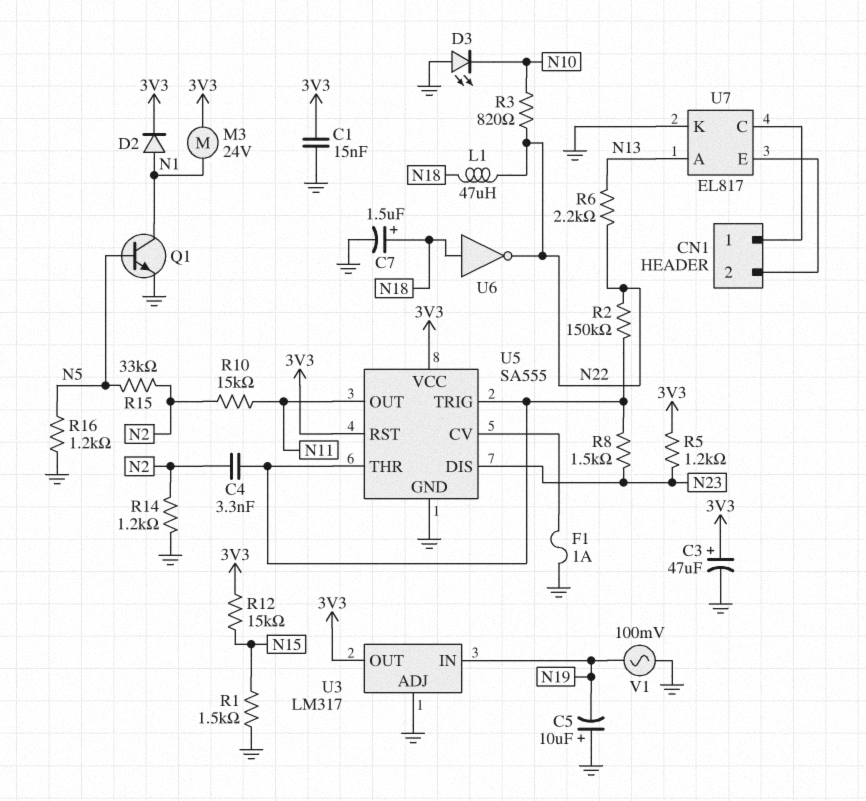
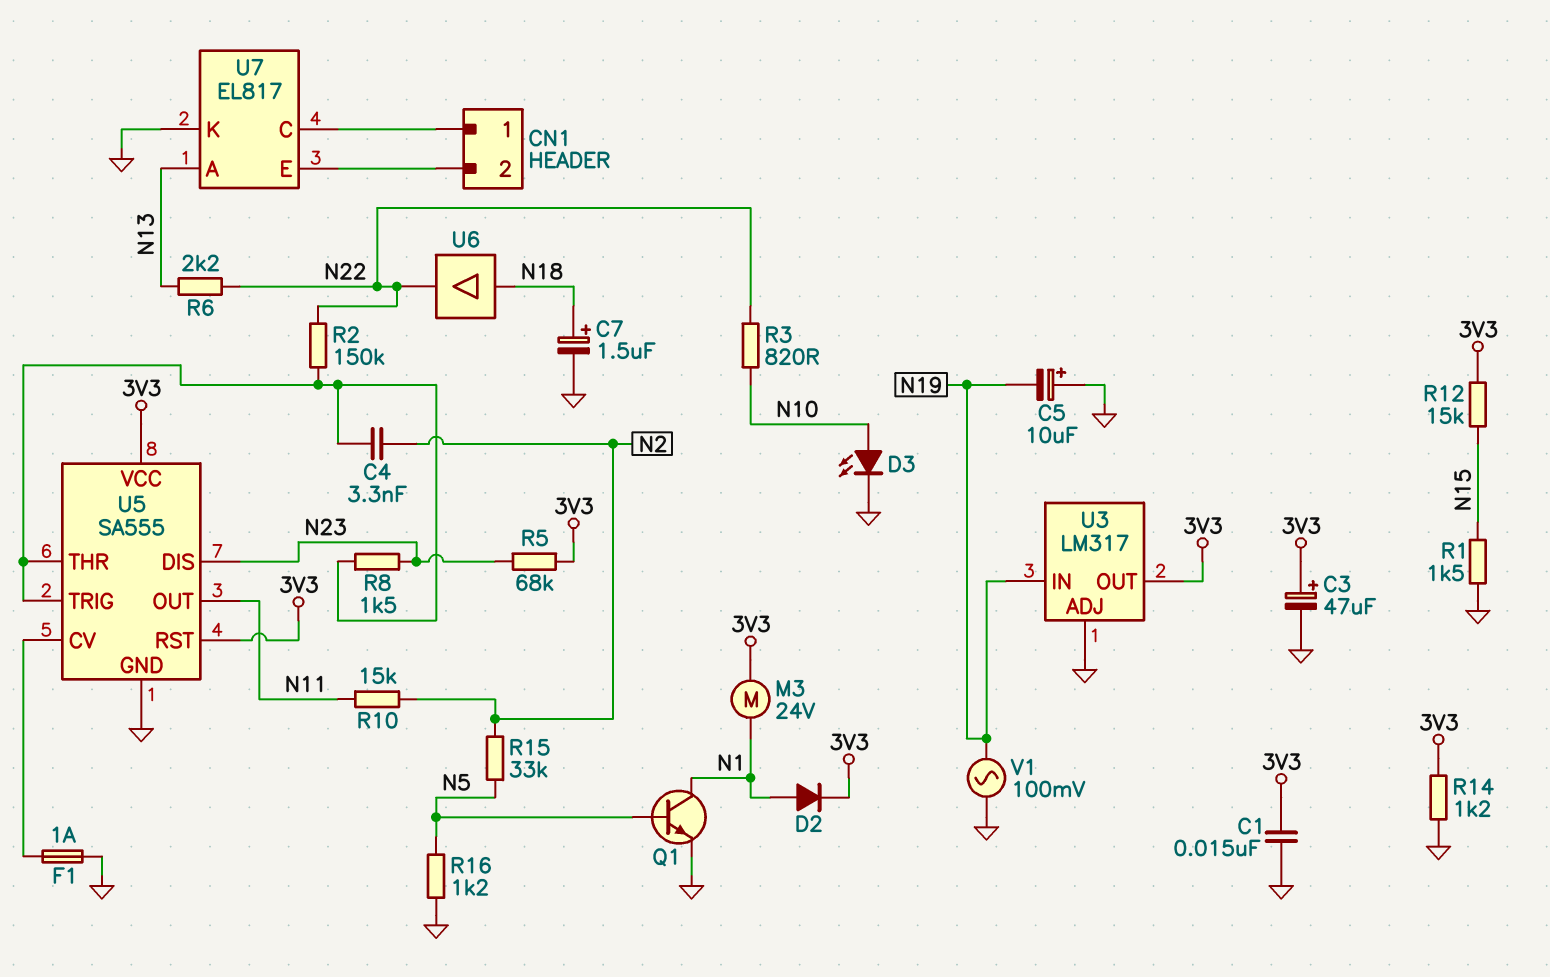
D3: LED (A GND, K N10) -> LED (A N10, K GND)
L1: 47uH (N18, N22) -> none
R5: 1.2k (3V3, N23) -> 68k (3V3, N23)
R14: 1.2k (GND, N2) -> 1.2k (3V3, GND)
U6: NOT (in N18, out N22) -> buffer (in N18, out N22)

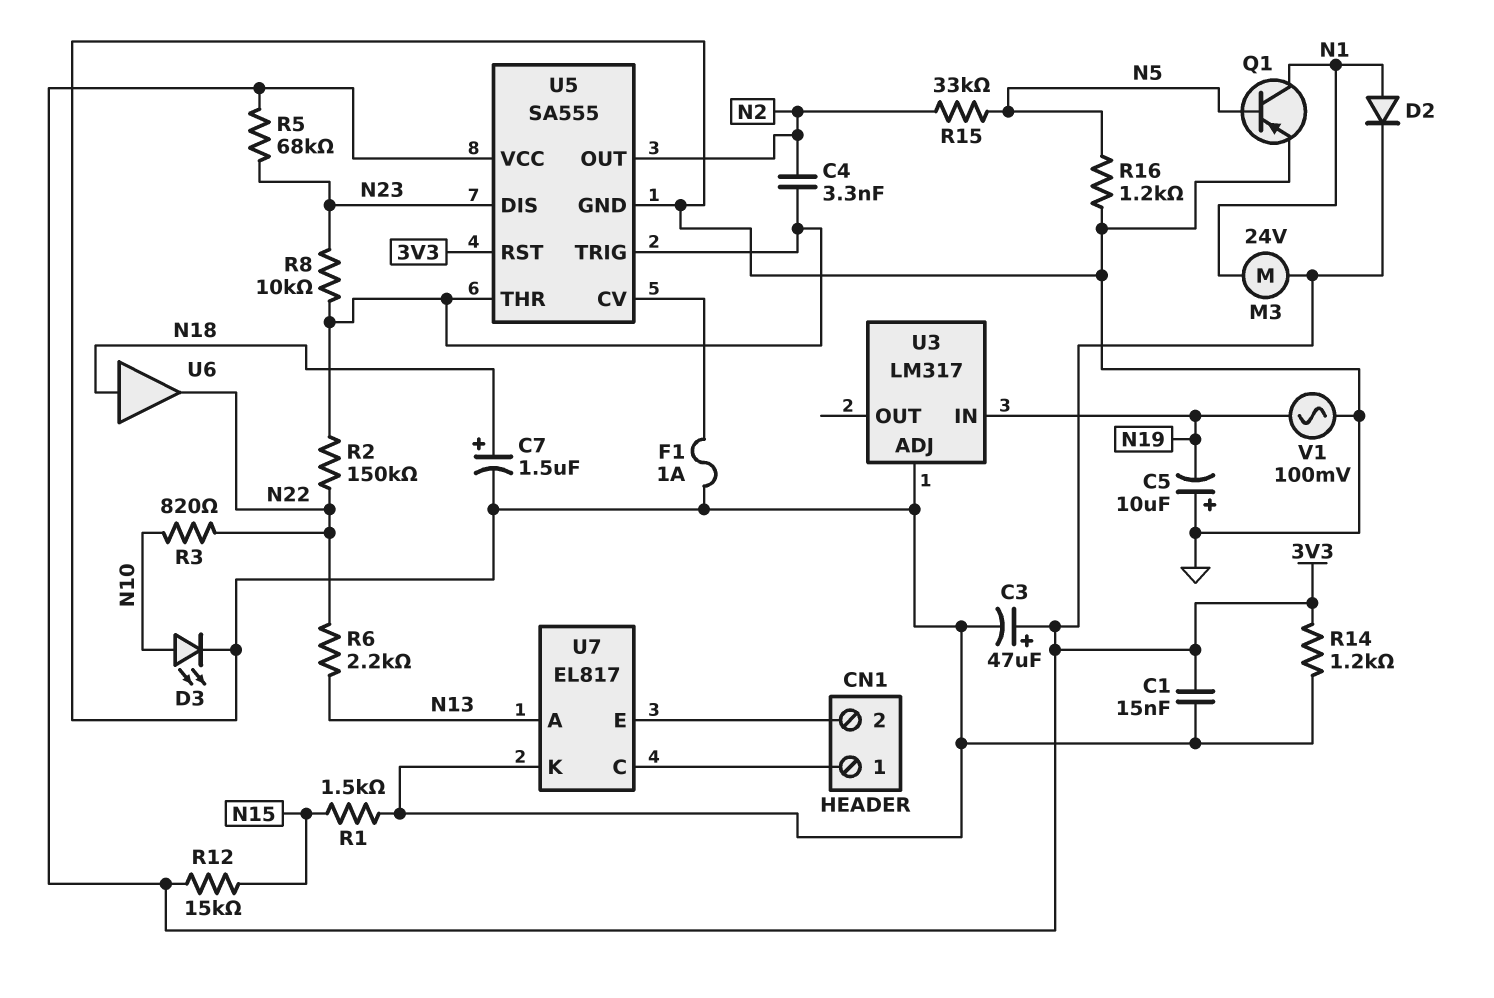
Q1: NPN (B N5, C N1, E GND) -> PNP (B N5, C N1, E GND)
R8: 1.5k (N23, U5/THR) -> 10k (N23, U5/THR)
R10: 15k (N2, N11) -> none
U3 pin OUT: 3V3 -> none
U5 pin OUT: N11 -> N2

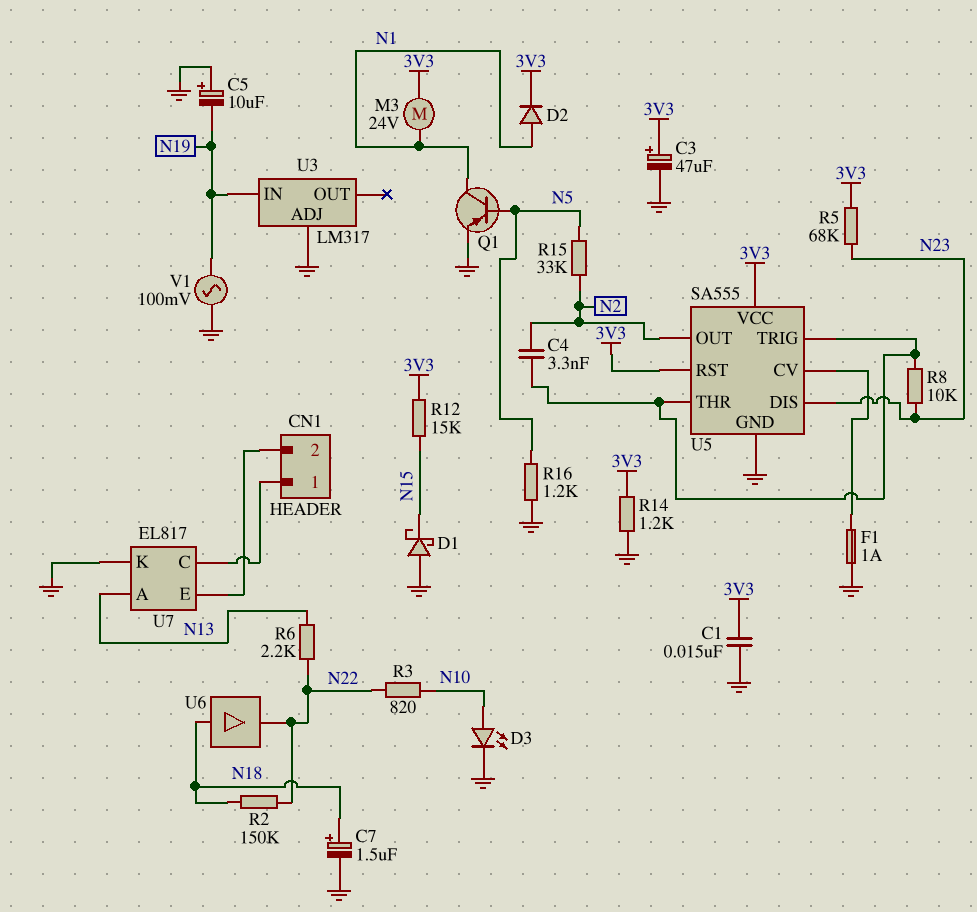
D1: none -> schottky (A GND, K N15)
R1: 1.5k (GND, N15) -> none
R2: 150k (N22, U5/THR) -> 150k (N18, N22)

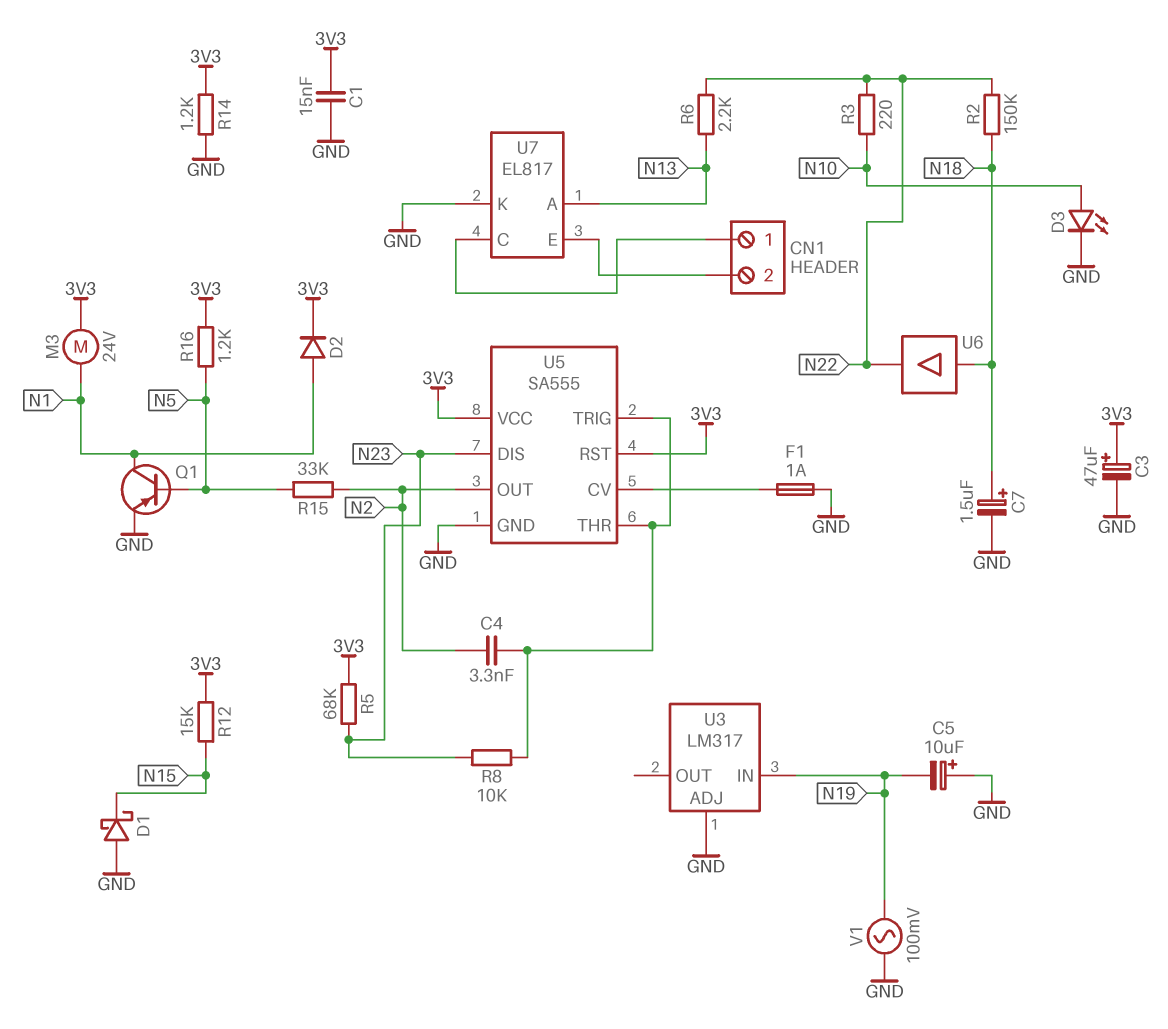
R3: 820 (N10, N22) -> 220 (N10, N22)
R16: 1.2k (GND, N5) -> 1.2k (3V3, N5)

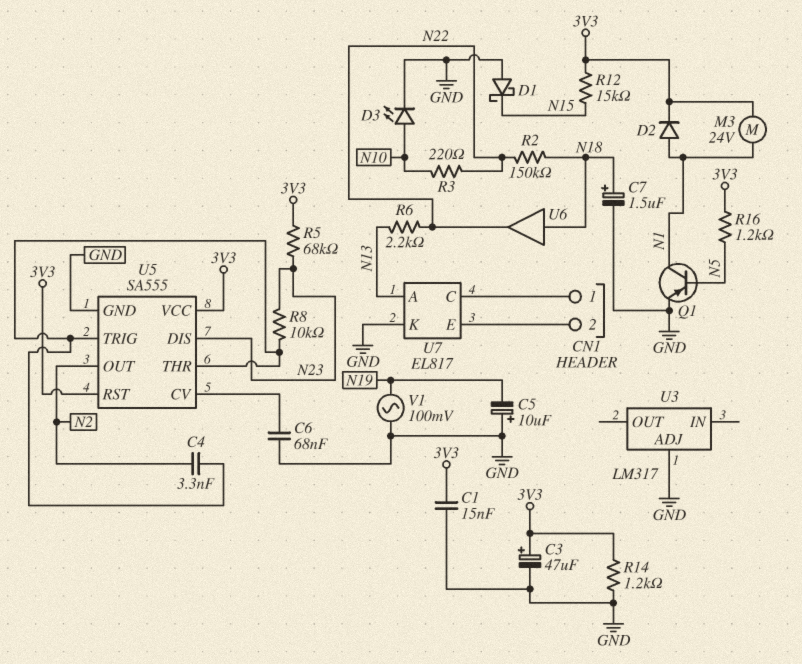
C6: none -> 68nF (GND, U5/CV)
F1: 1A (GND, U5/CV) -> none
R15: 33k (N2, N5) -> none
U3 pin IN: N19 -> none

